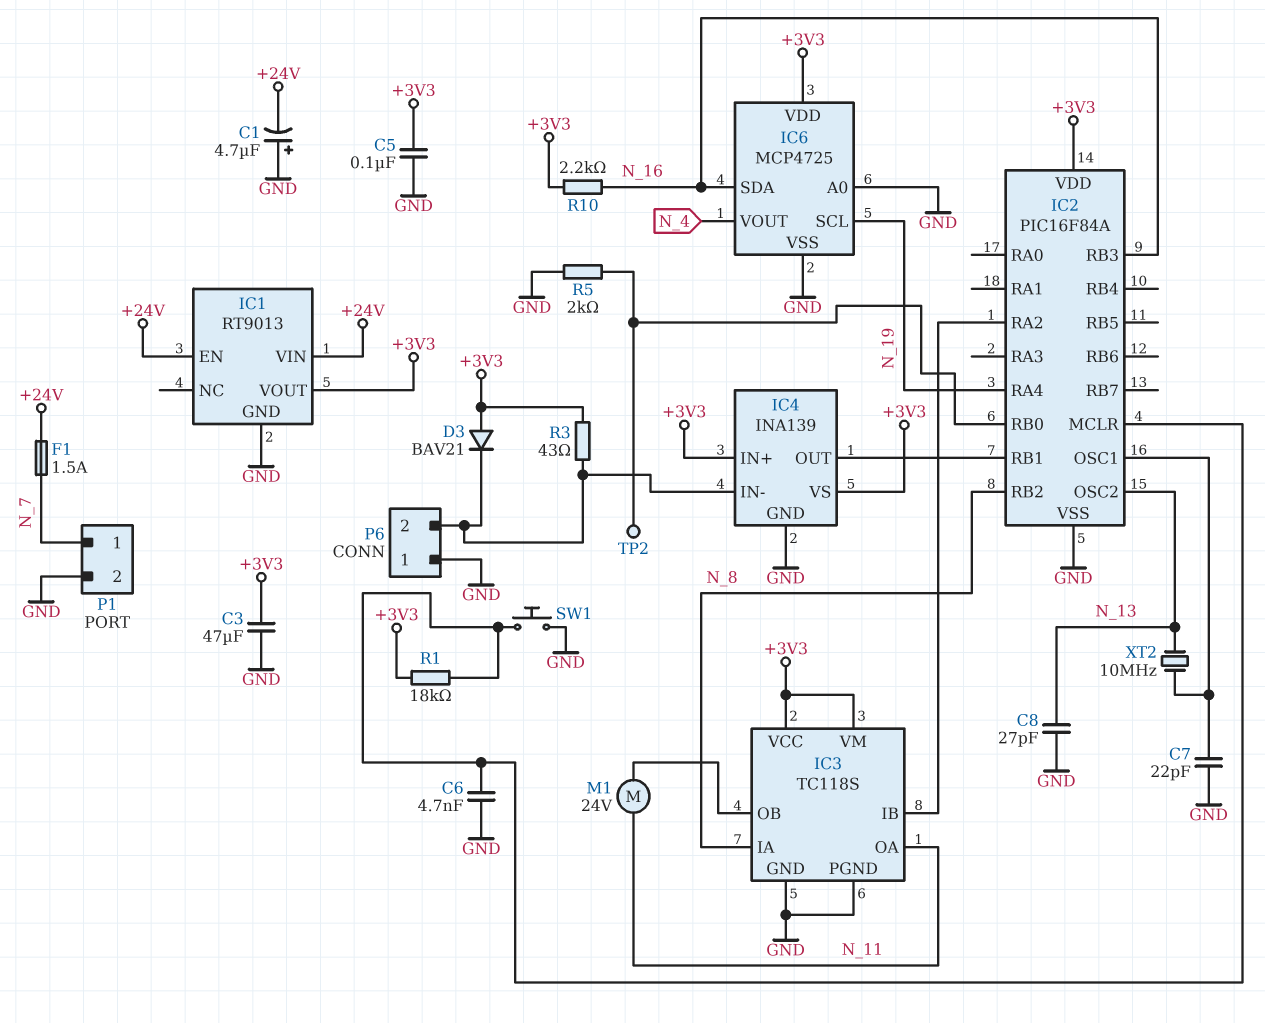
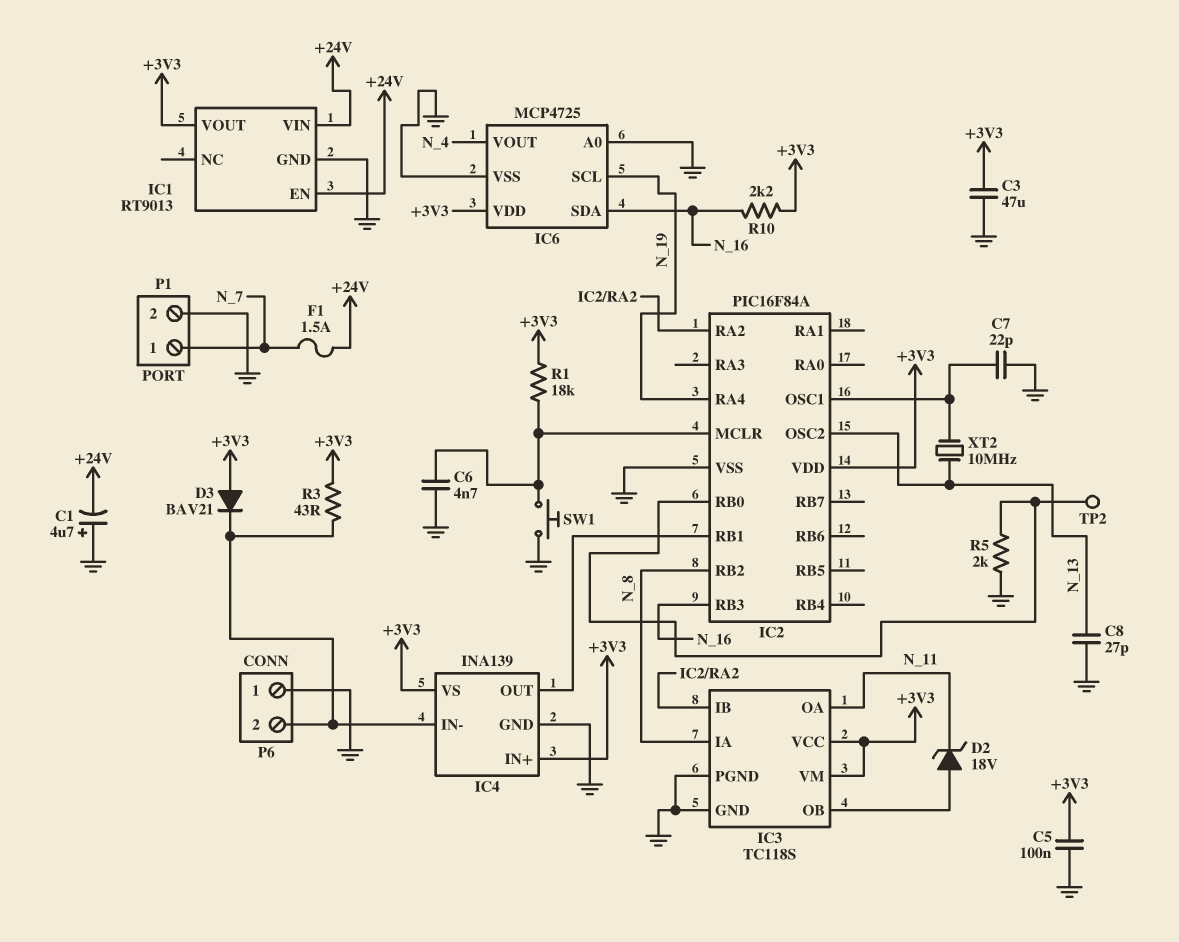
D2: none -> zener 18V (A IC3/OB, K N_11)
M1: motor 24V (IC3/OB, N_11) -> none

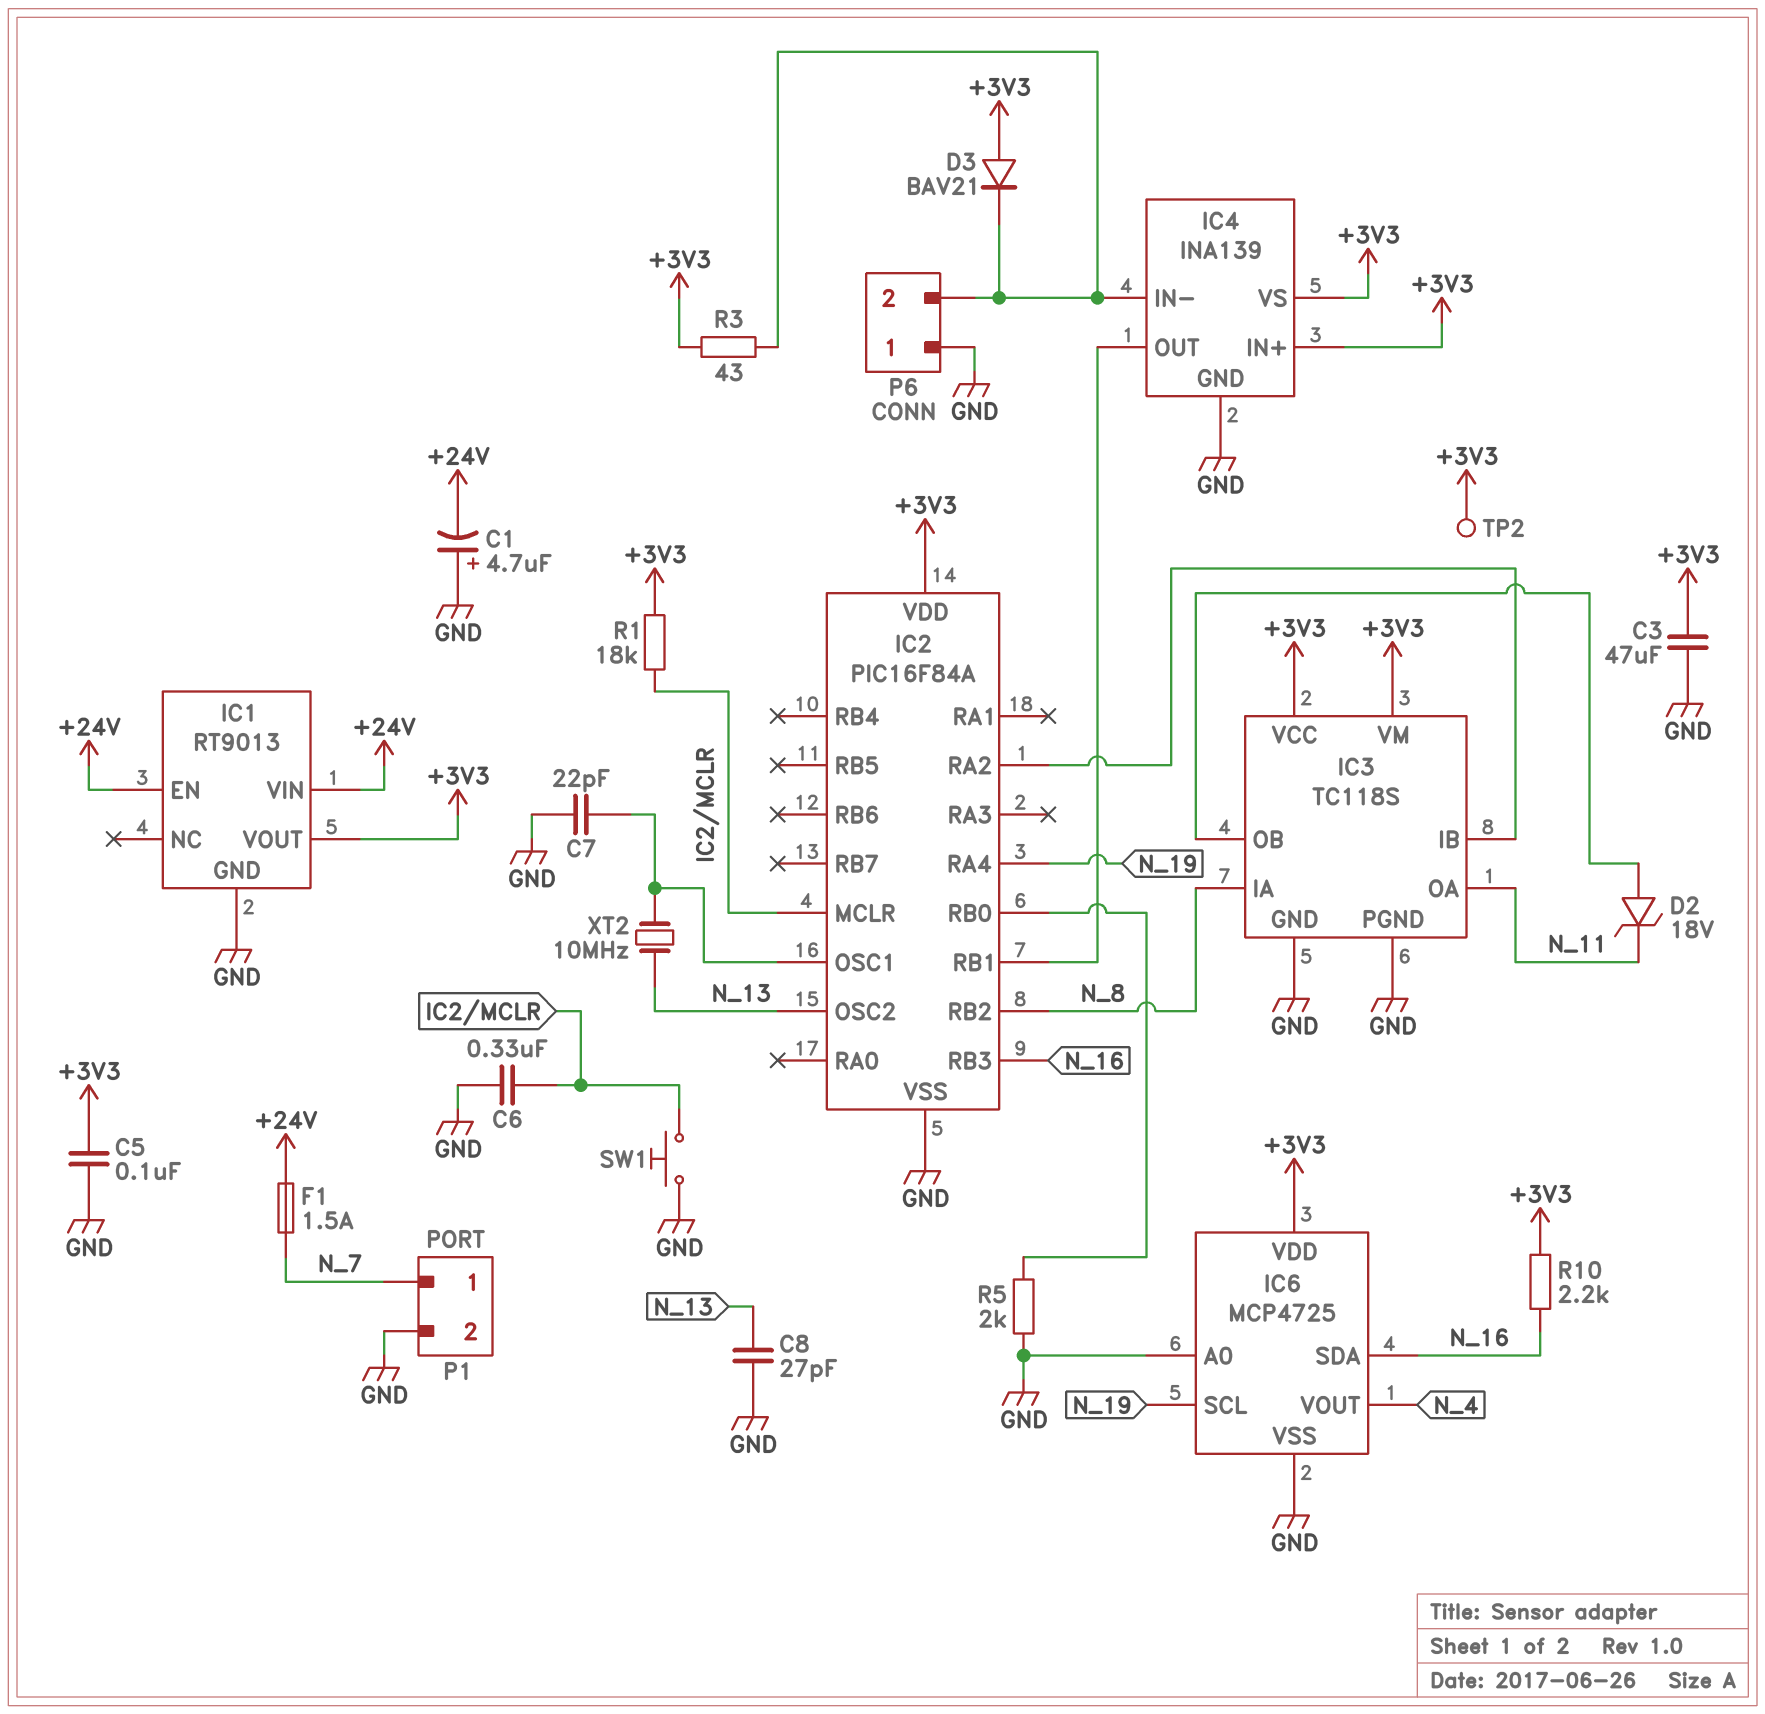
C6: 4.7nF (GND, IC2/MCLR) -> 330nF (GND, IC2/MCLR)
TP2: test point (IC2/RB0) -> test point (+3V3)

